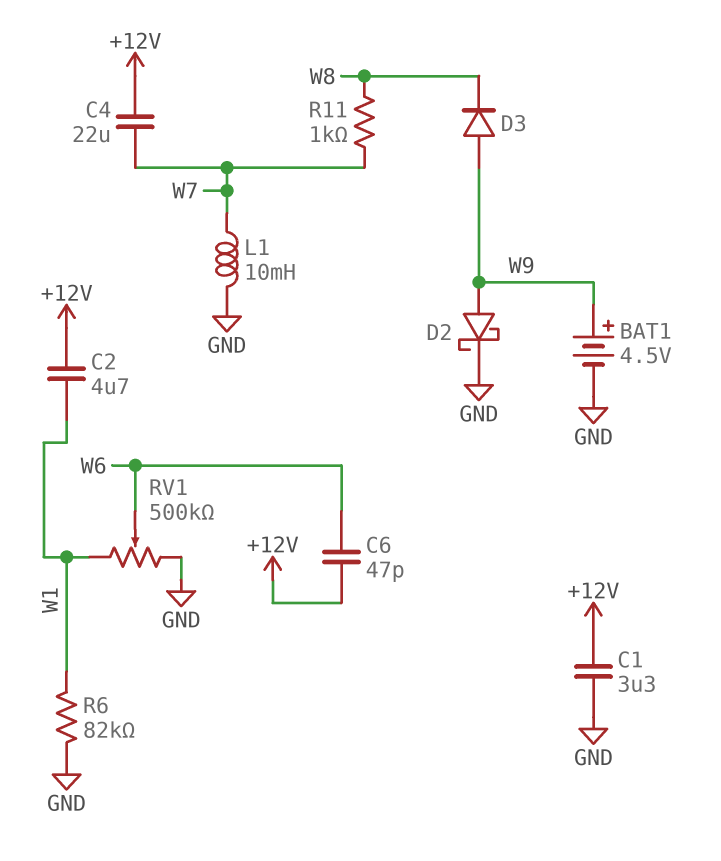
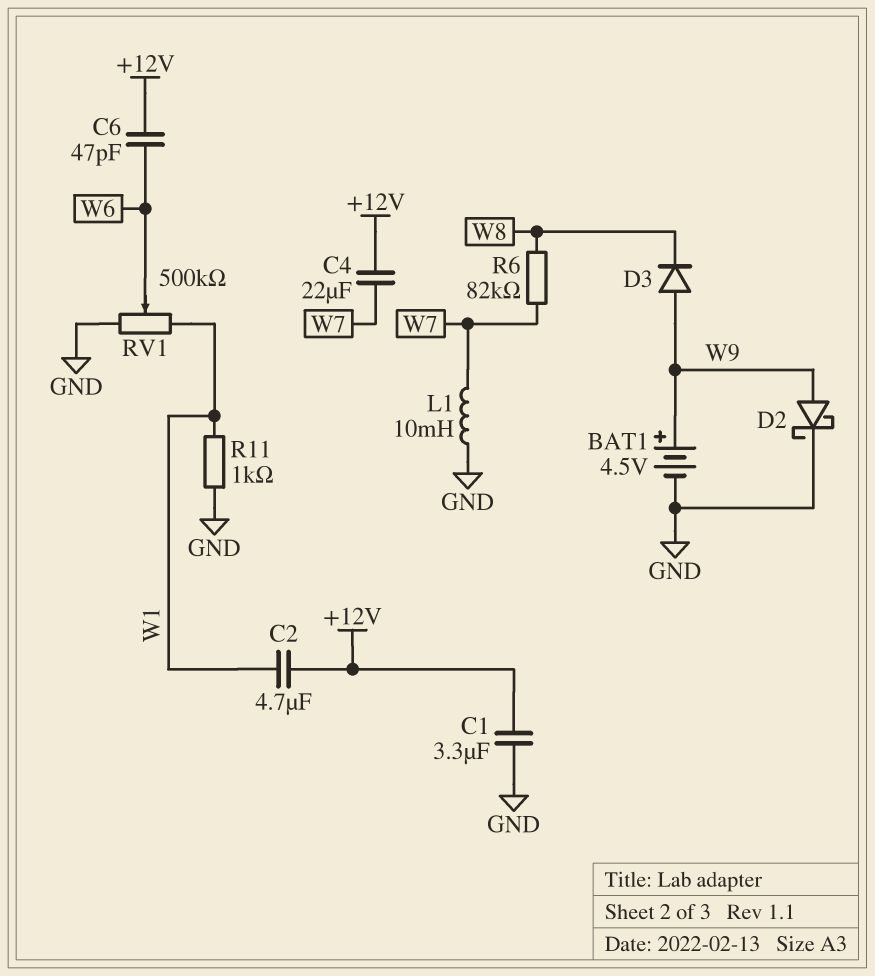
R6: 82k (GND, W1) -> 82k (W7, W8)
R11: 1k (W7, W8) -> 1k (GND, W1)

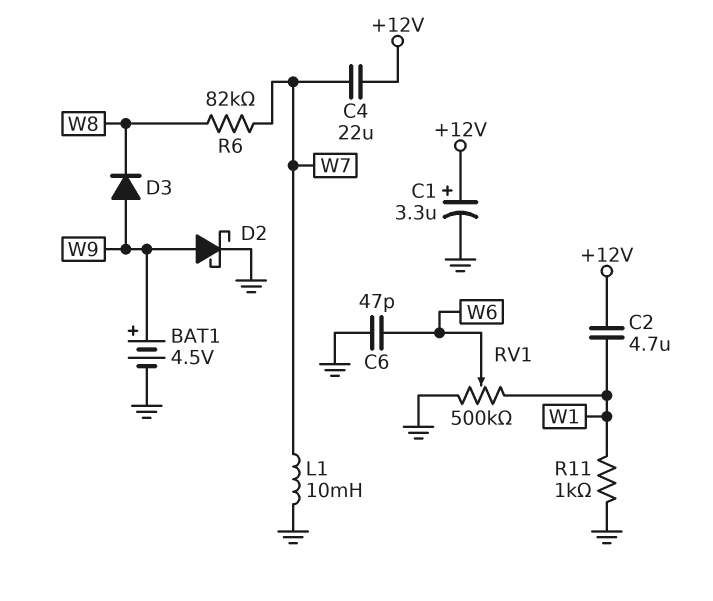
C1: 3.3uF (+12V, GND) -> 3.3uF (plus +12V, minus GND)
C6: 47pF (+12V, W6) -> 47pF (GND, W6)

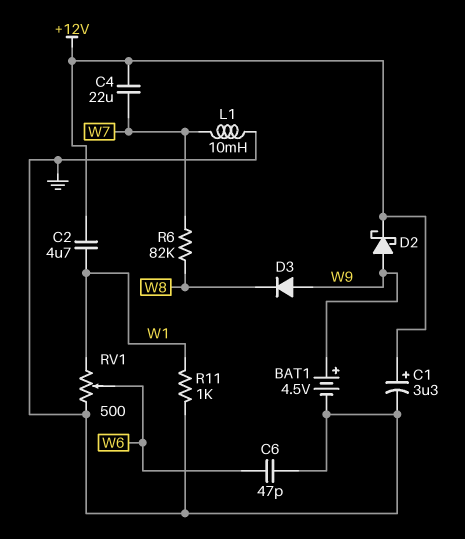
D2: schottky (A W9, K GND) -> schottky (A W9, K +12V)
RV1: 500k (GND, W1, wiper W6) -> 500 (GND, W1, wiper W6)

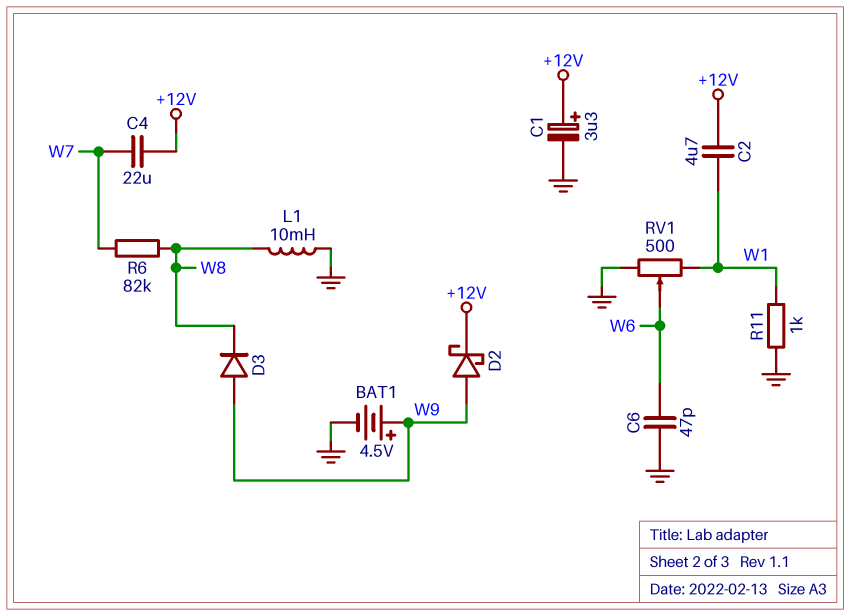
L1: 10mH (GND, W7) -> 10mH (GND, W8)

